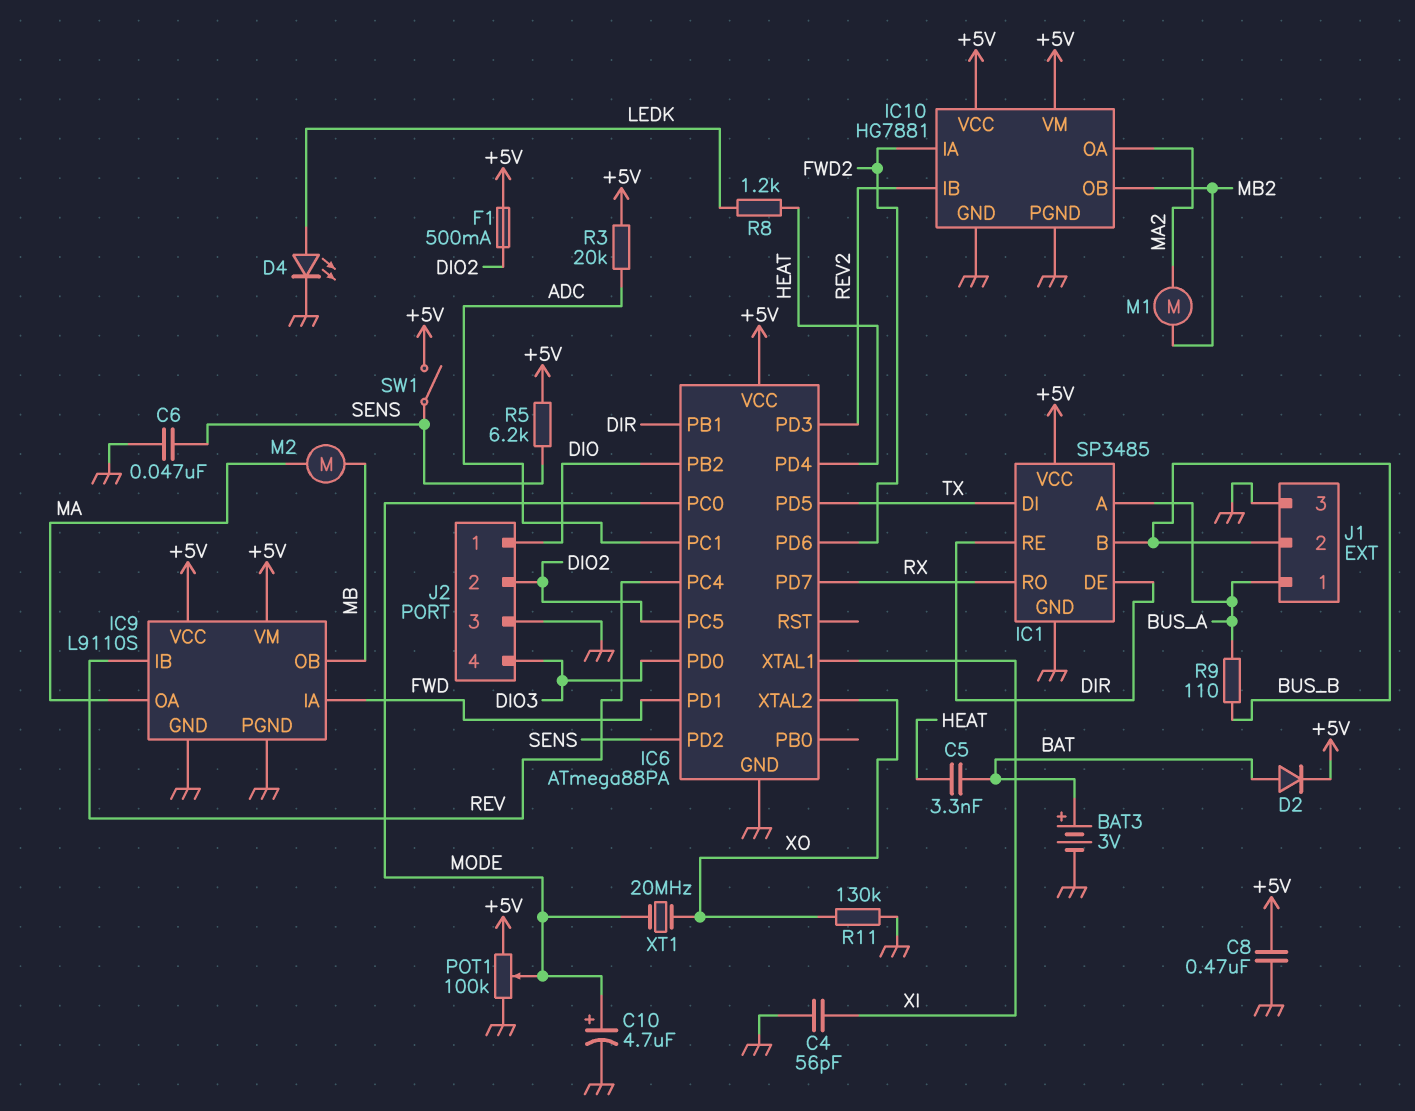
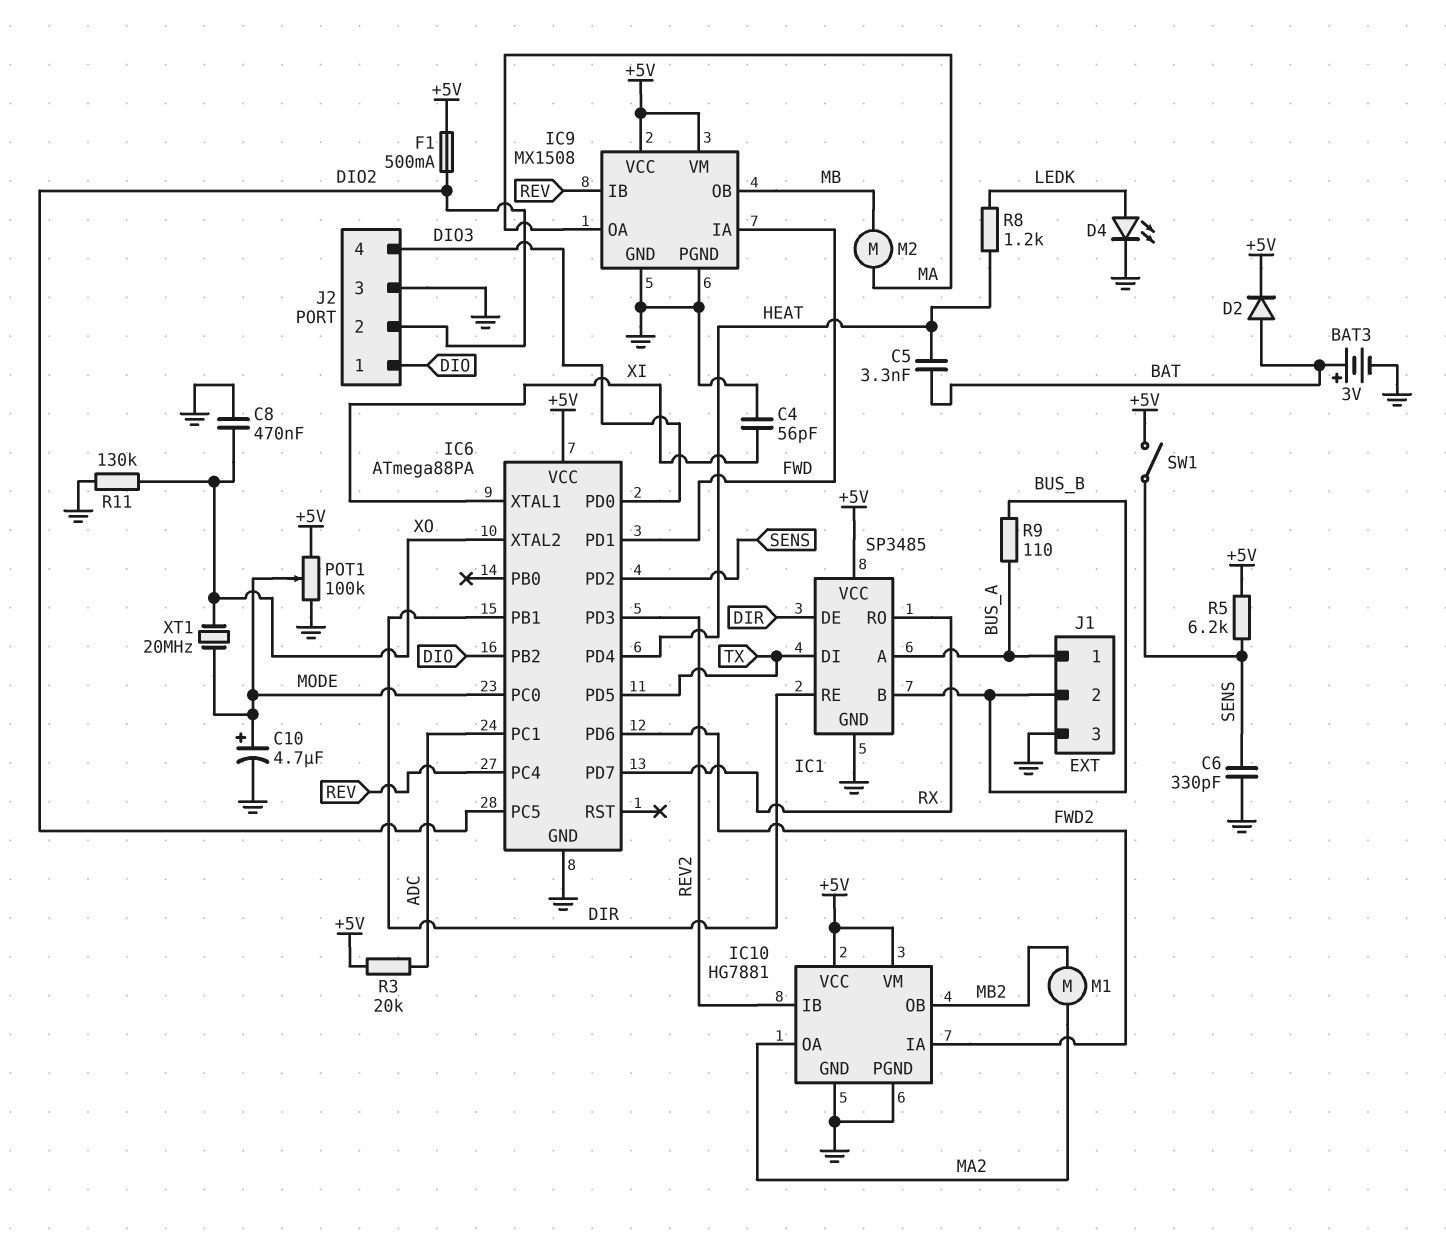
C6: 47nF (GND, SENS) -> 330pF (GND, SENS)
C8: 470nF (+5V, GND) -> 470nF (GND, XO)
IC9: L9110S -> MX1508

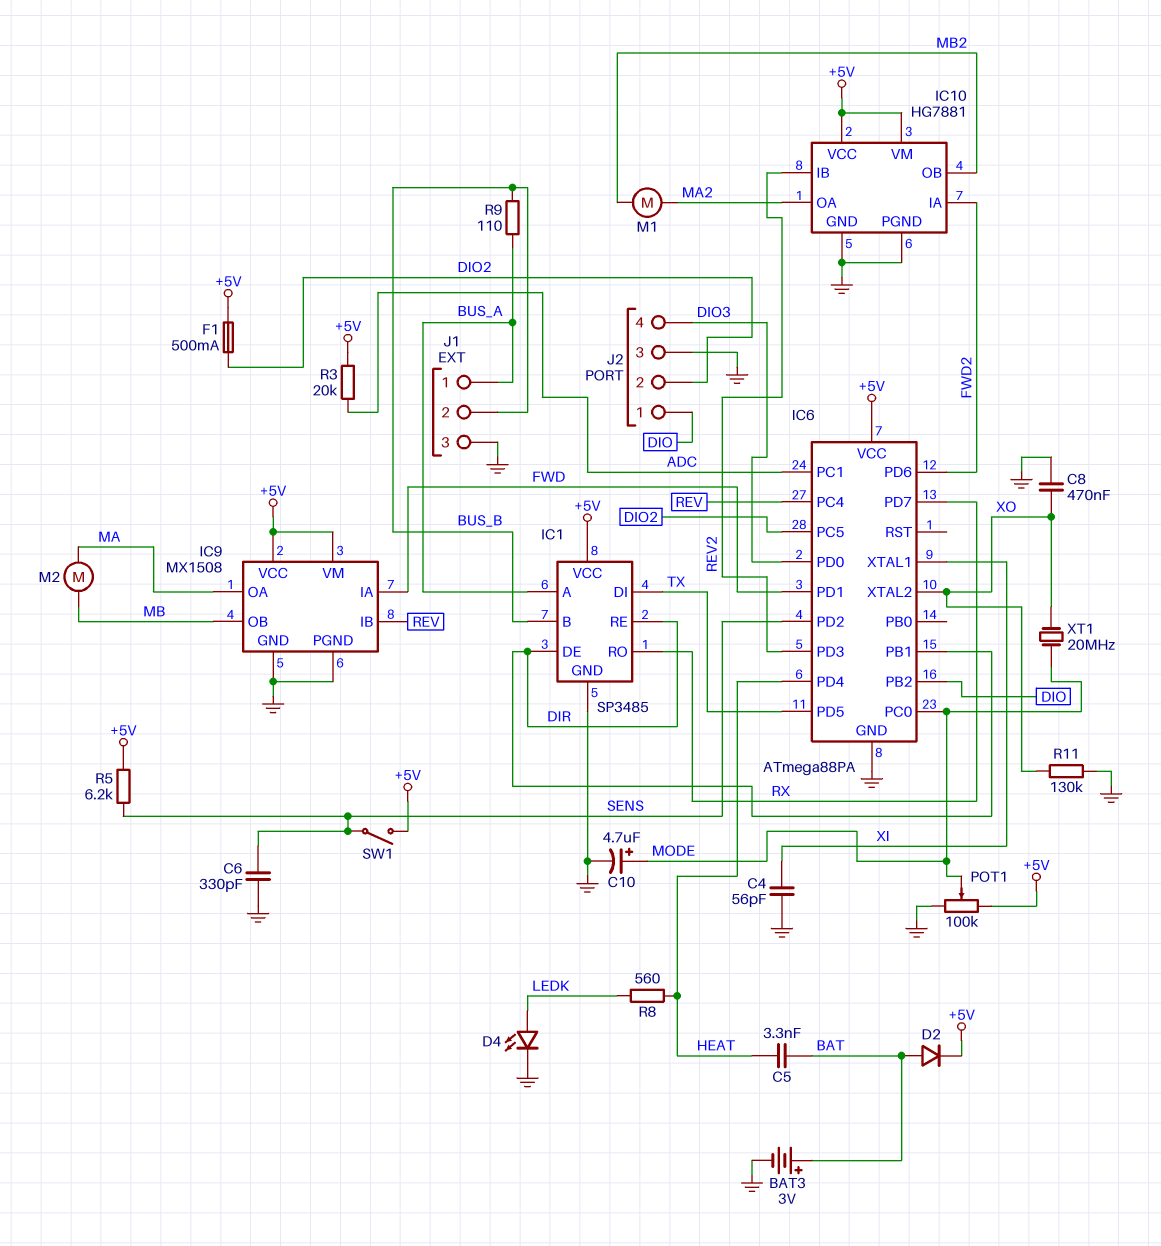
R8: 1.2k (HEAT, LEDK) -> 560 (HEAT, LEDK)

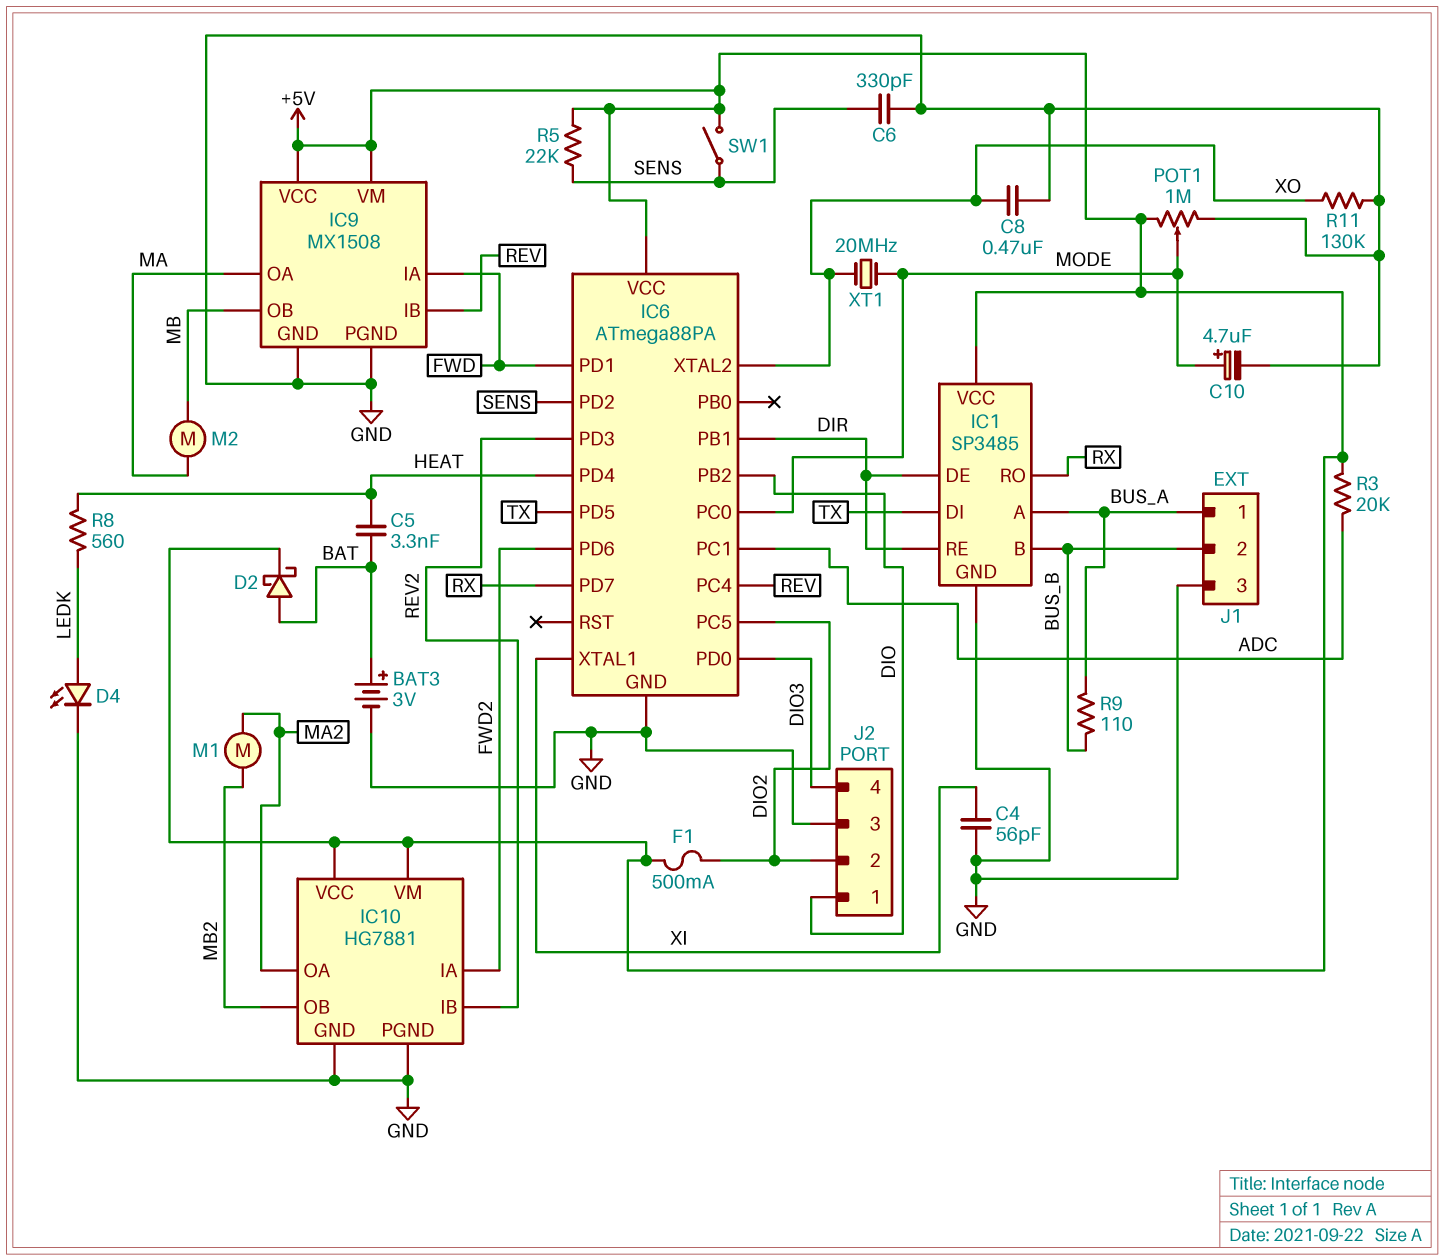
D2: diode (A BAT, K +5V) -> schottky (A BAT, K +5V)
POT1: 100k (+5V, GND, wiper MODE) -> 1M (+5V, GND, wiper MODE)
R5: 6.2k (+5V, SENS) -> 22k (+5V, SENS)

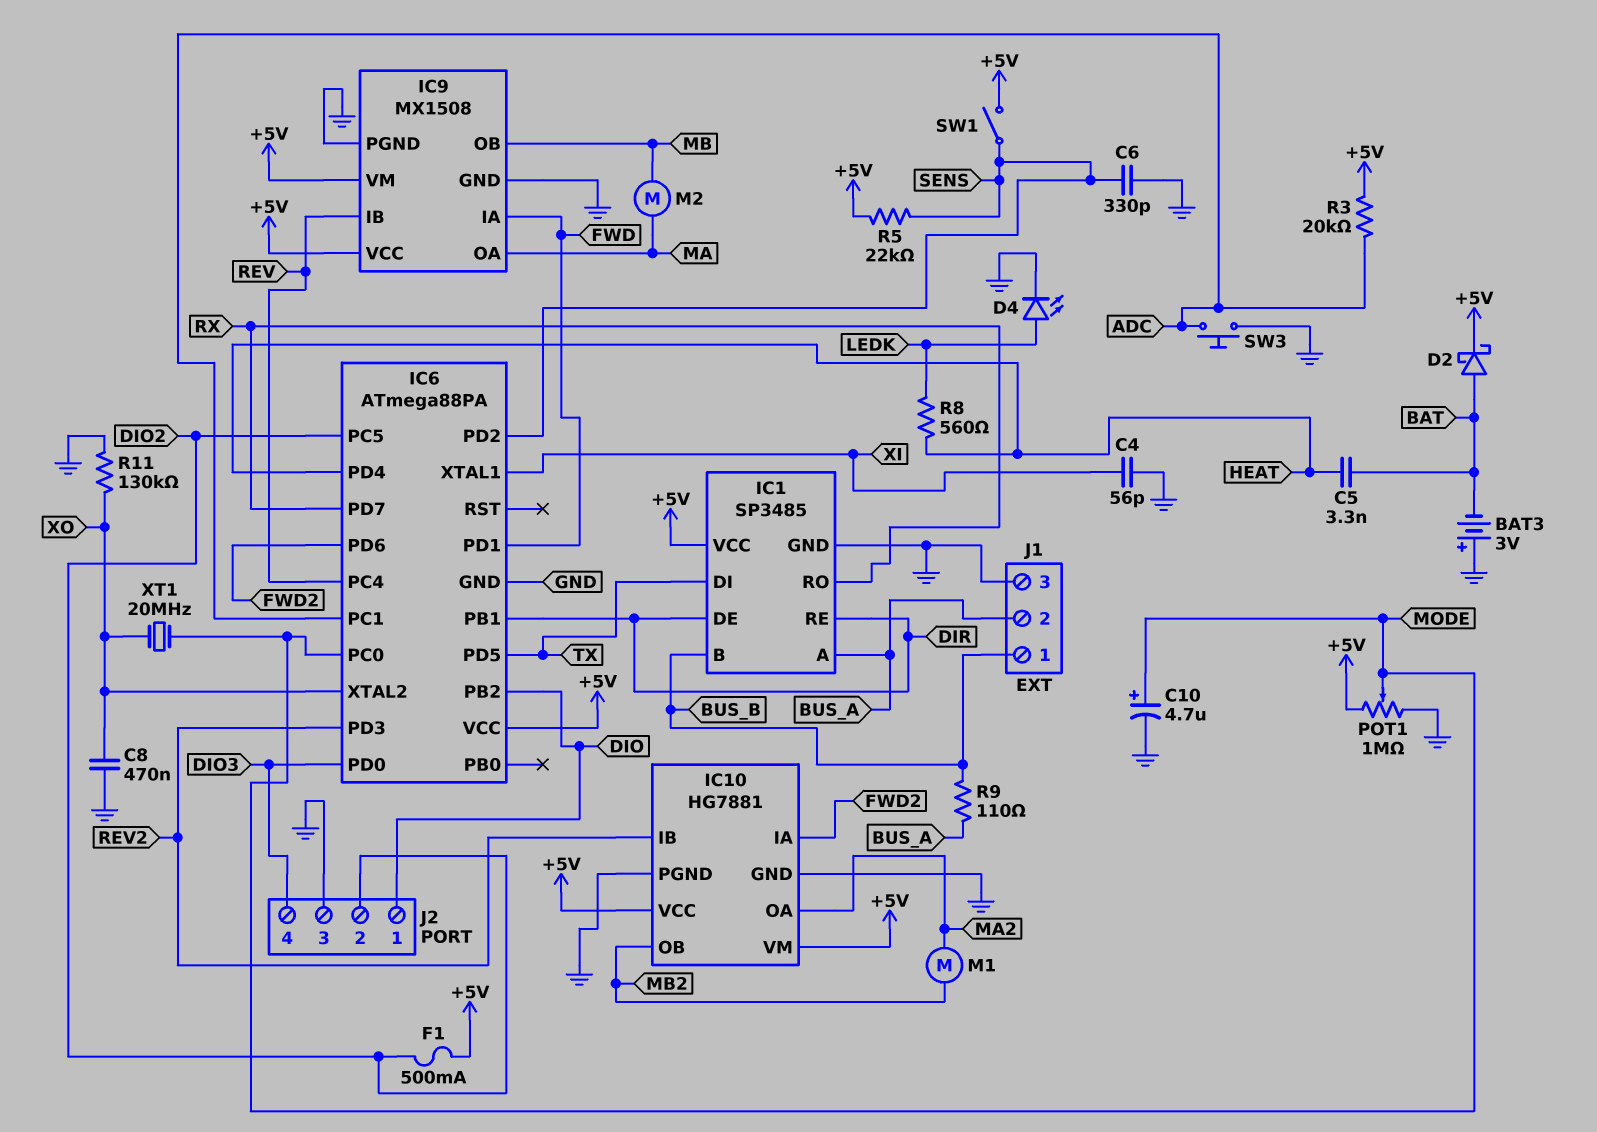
BAT3: 3V (plus BAT, minus GND) -> 3V (plus GND, minus BAT)
J1 pin 1: BUS_A -> BUS_B
J1 pin 2: BUS_B -> BUS_A
SW3: none -> button (ADC, GND)

